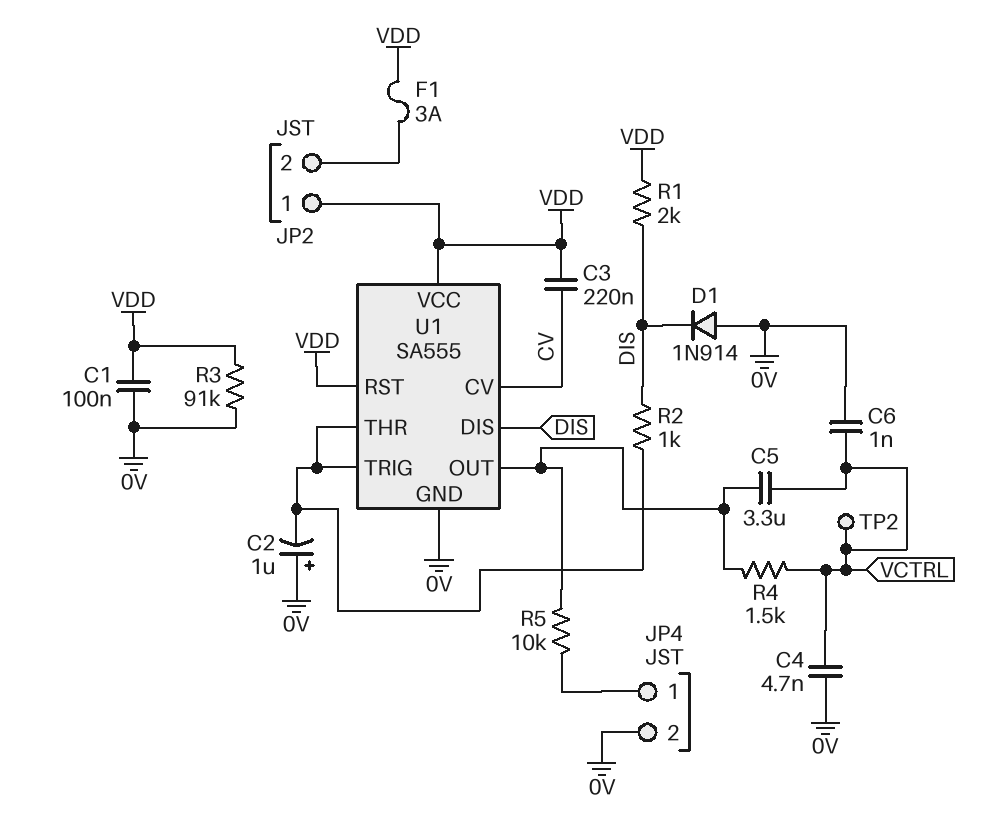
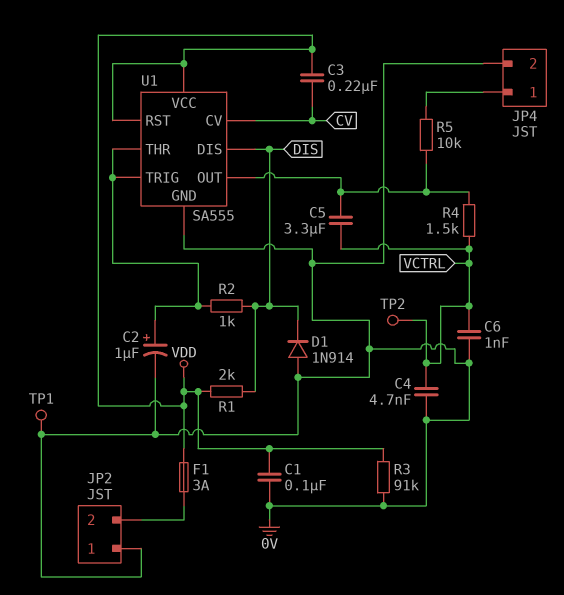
C2: 1uF (plus 0V, minus U1/THR) -> 1uF (plus U1/THR, minus 0V)
JP2 pin 1: VDD -> 0V
TP1: none -> test point (0V)

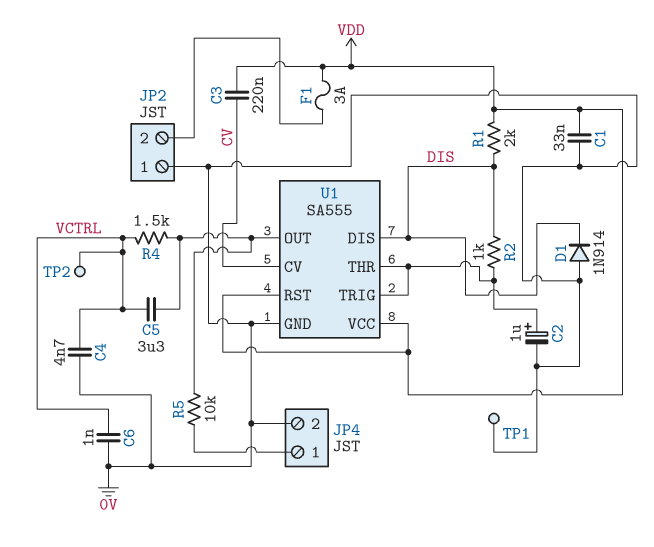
C1: 100nF (0V, VDD) -> 33nF (0V, VDD)
R3: 91k (0V, VDD) -> none

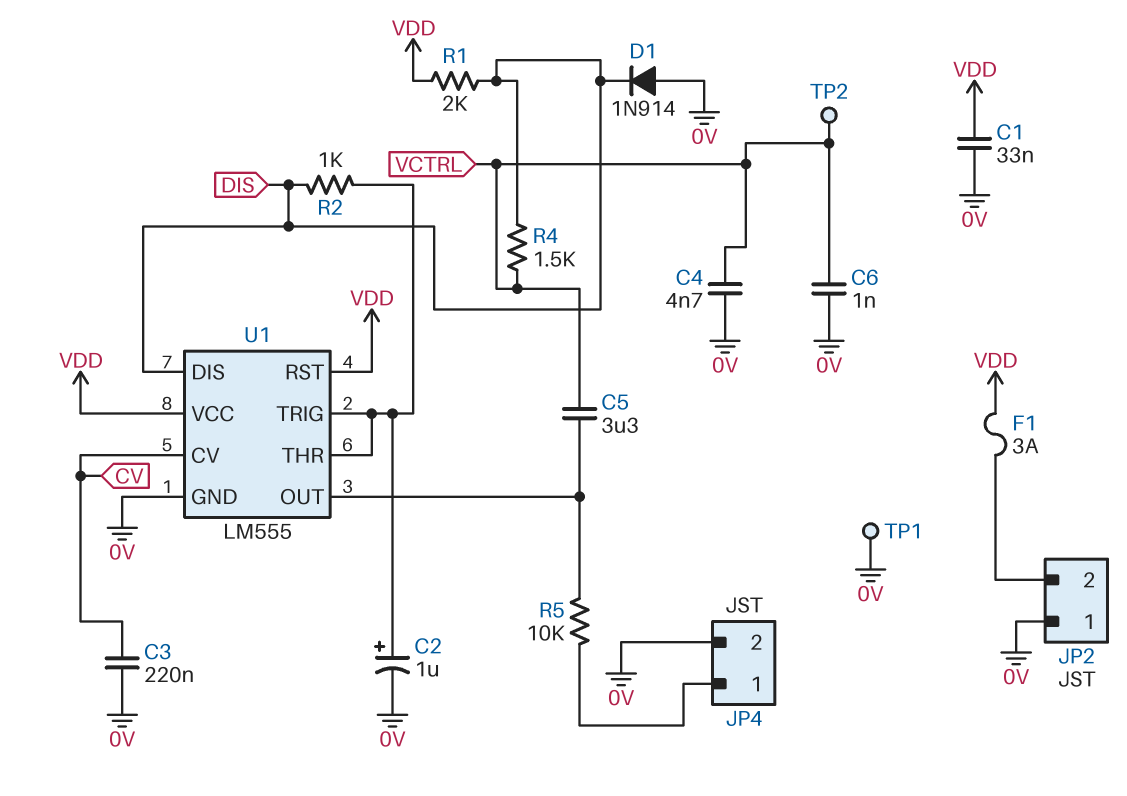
C3: 220nF (CV, VDD) -> 220nF (0V, CV)
R4: 1.5k (U1/OUT, VCTRL) -> 1.5k (DIS, VCTRL)
U1: SA555 -> LM555

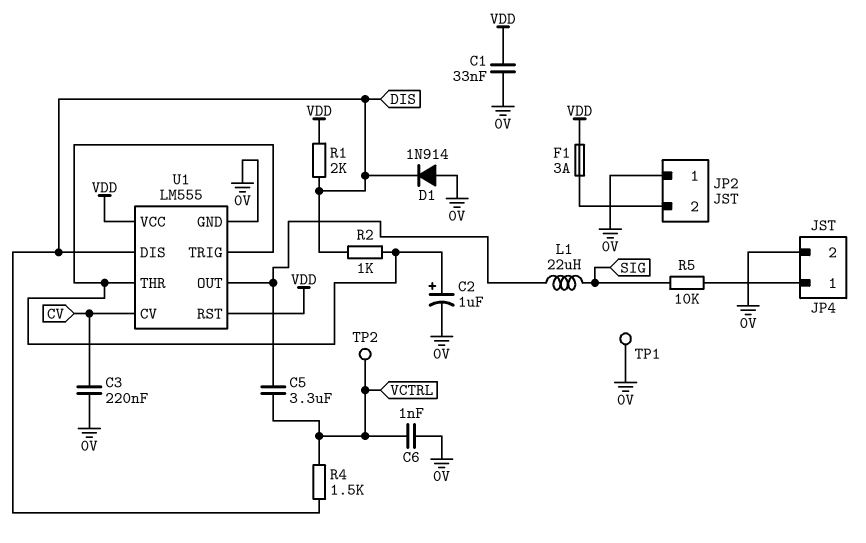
C4: 4.7nF (0V, VCTRL) -> none
L1: none -> 22uH (SIG, U1/OUT)
R5: 10k (JP4/1, U1/OUT) -> 10k (JP4/1, SIG)

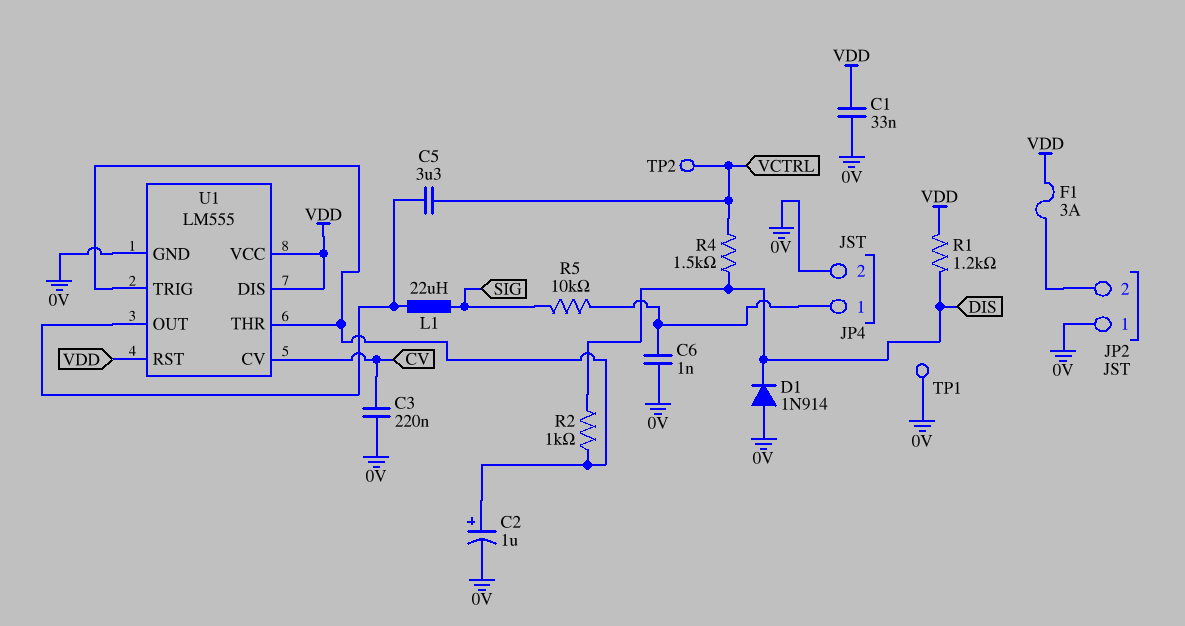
C6: 1nF (0V, VCTRL) -> 1nF (0V, JP4/1)
R1: 2k (DIS, VDD) -> 1.2k (DIS, VDD)
U1 pin DIS: DIS -> VDD

